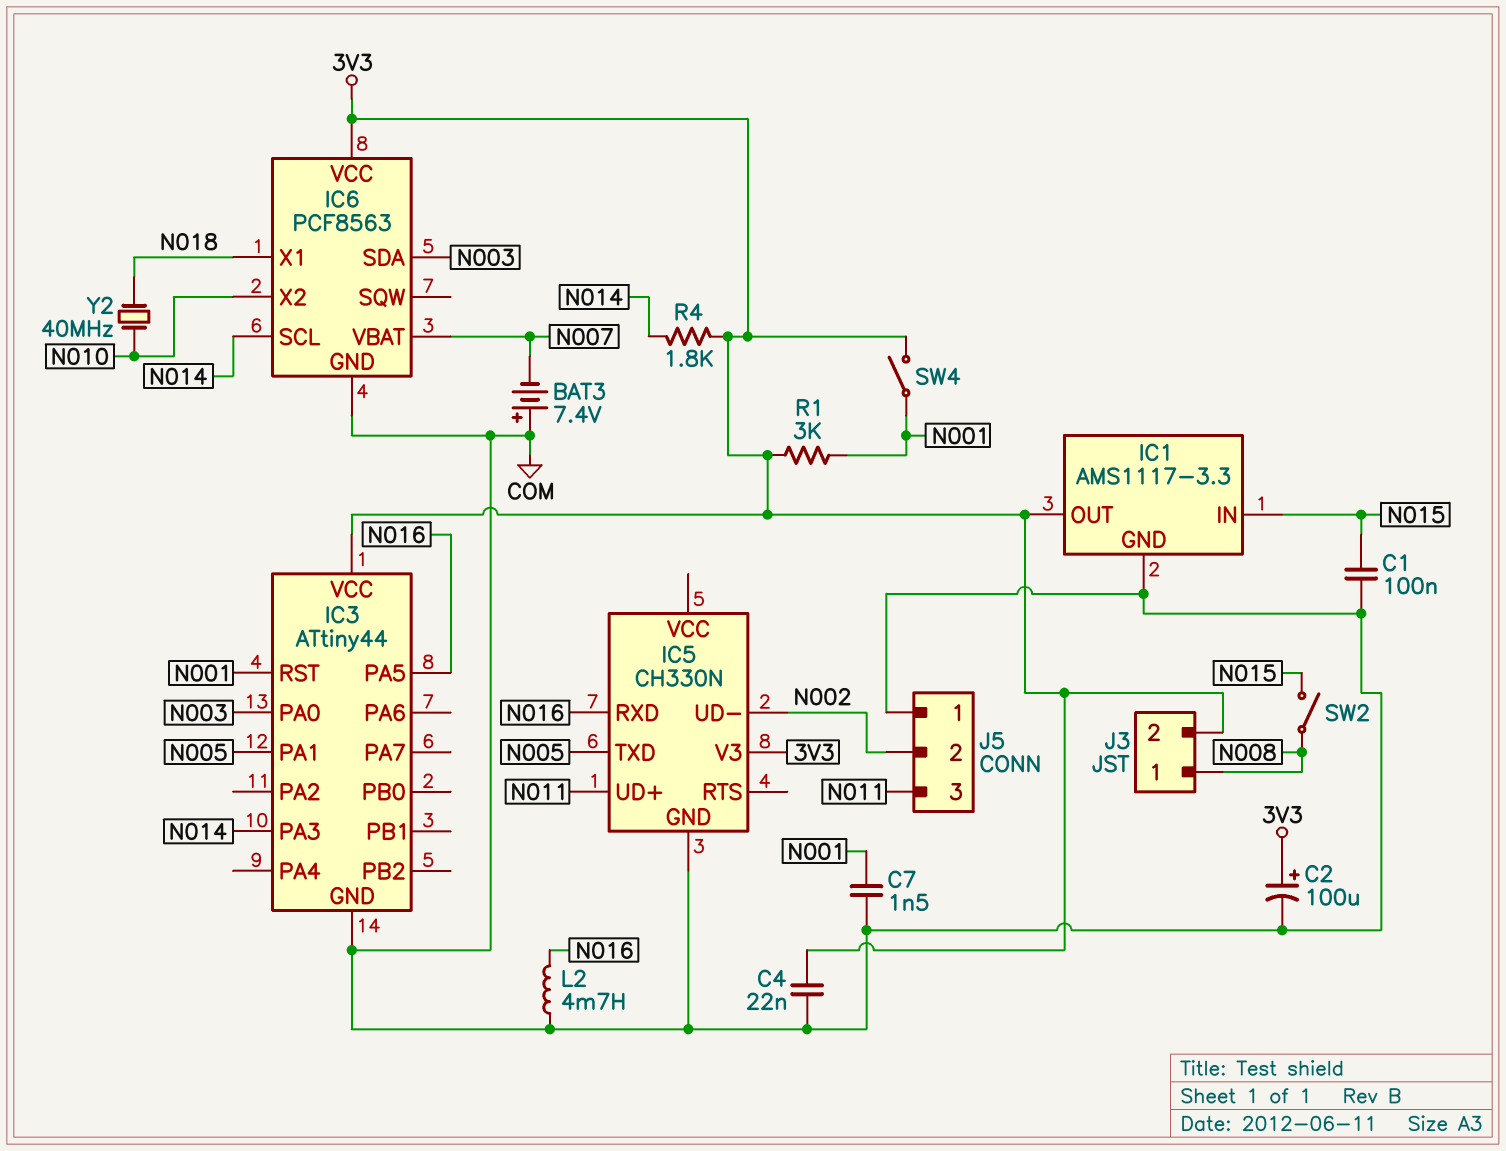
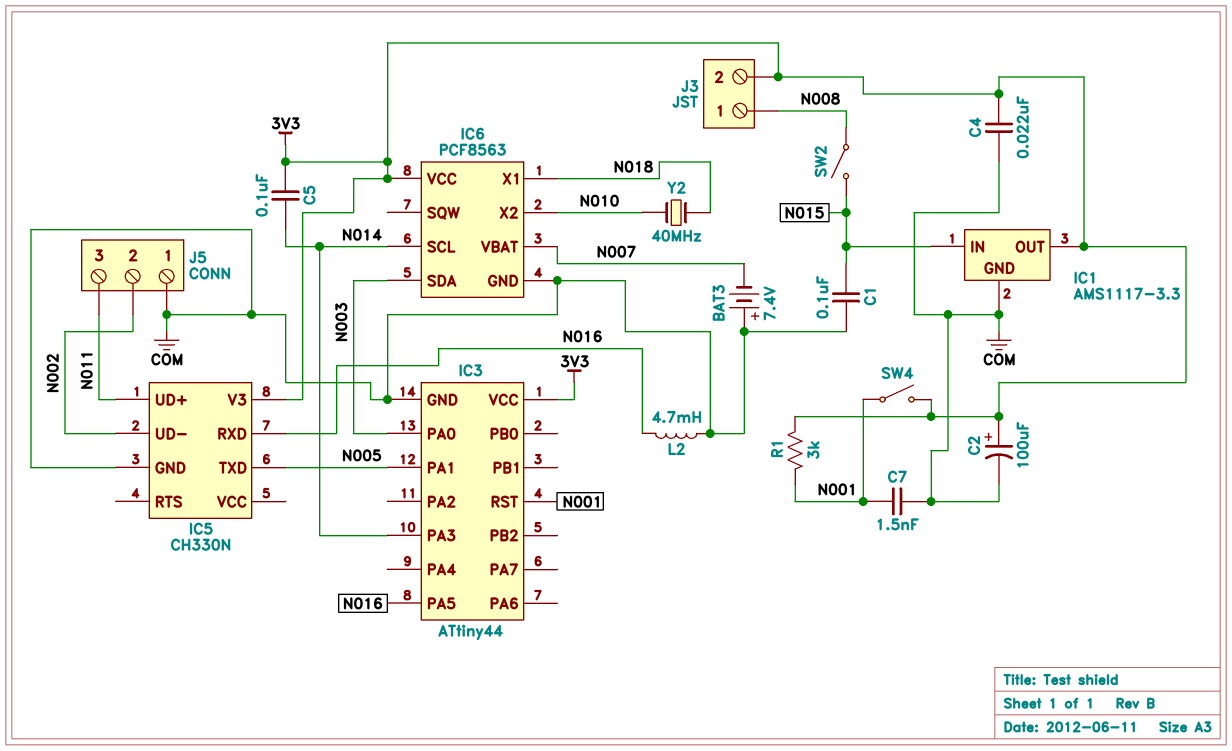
C5: none -> 100nF (3V3, N014)
R4: 1.8k (3V3, N014) -> none

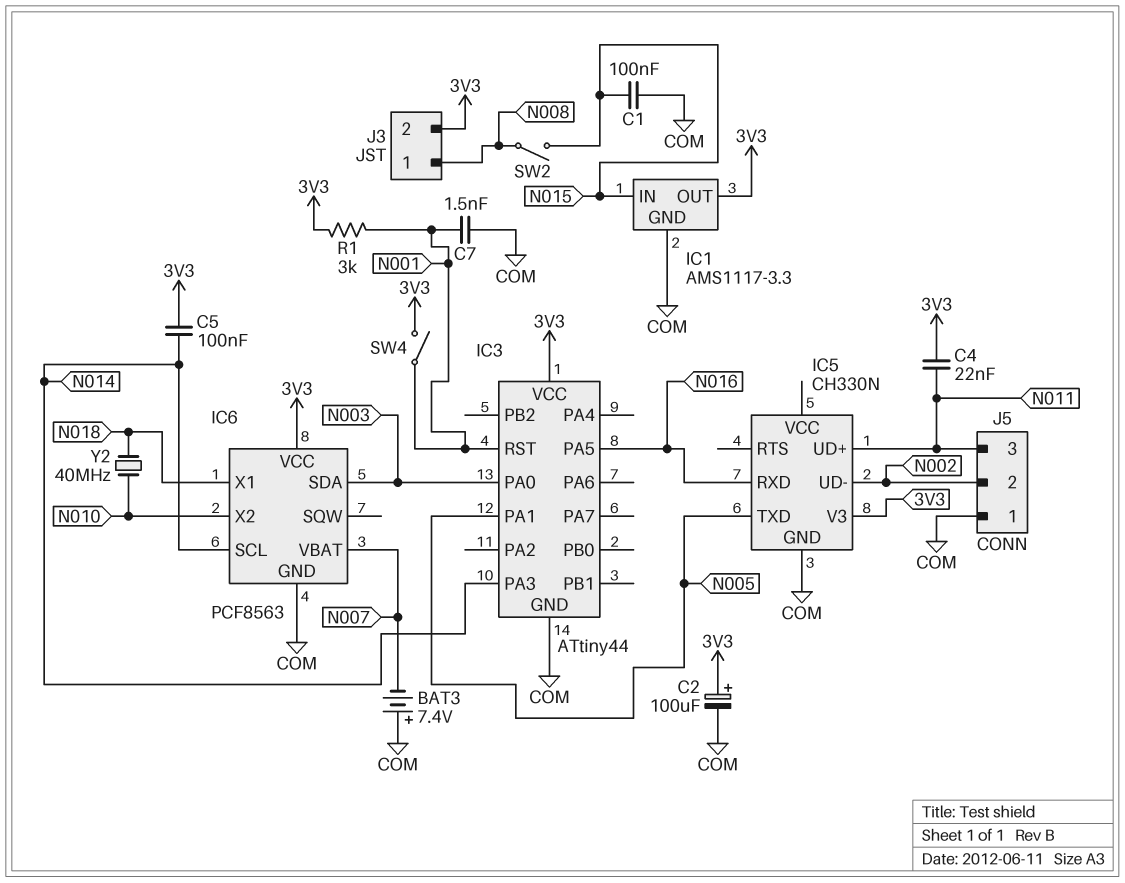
C4: 22nF (3V3, COM) -> 22nF (3V3, N011)
L2: 4.7mH (COM, N016) -> none

